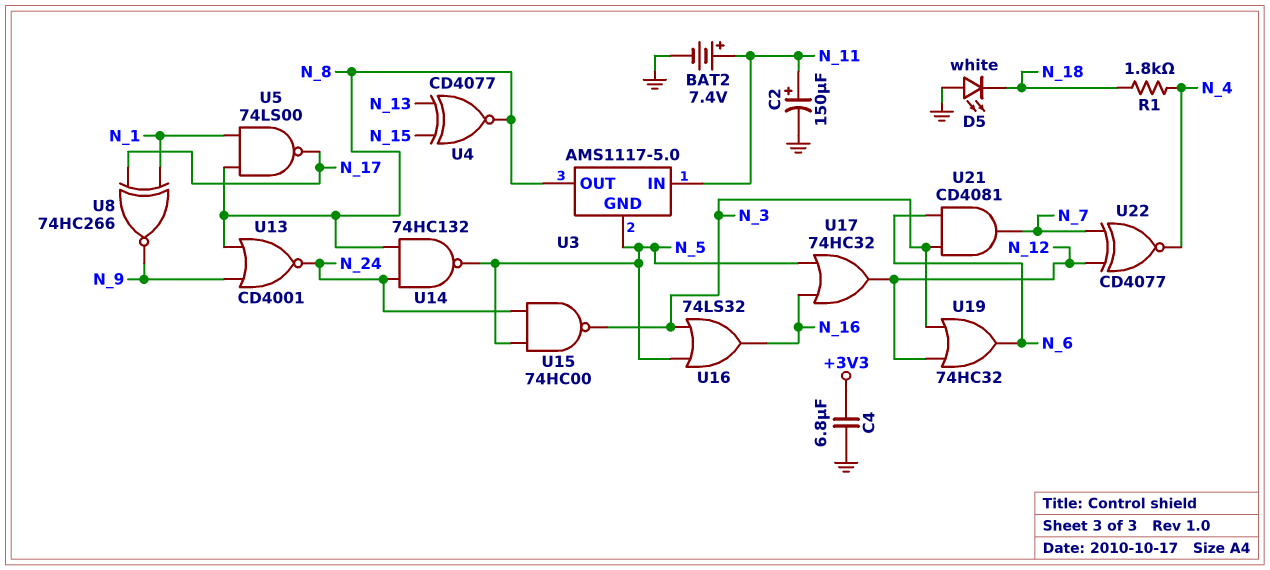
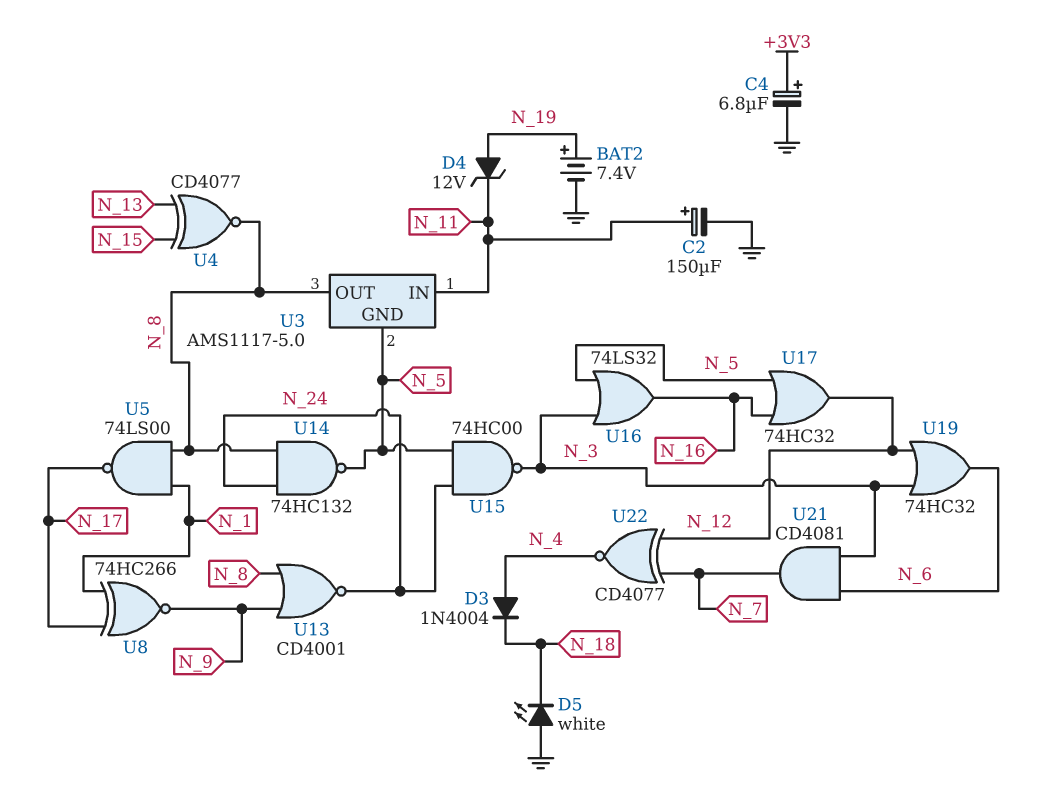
BAT2: 7.4V (plus N_11, minus GND) -> 7.4V (plus N_19, minus GND)
C4: 6.8uF (+3V3, GND) -> 6.8uF (plus +3V3, minus GND)
D3: none -> diode 1N4004 (A N_4, K N_18)
D4: none -> zener 12V (A N_19, K N_11)
R1: 1.8k (N_4, N_18) -> none

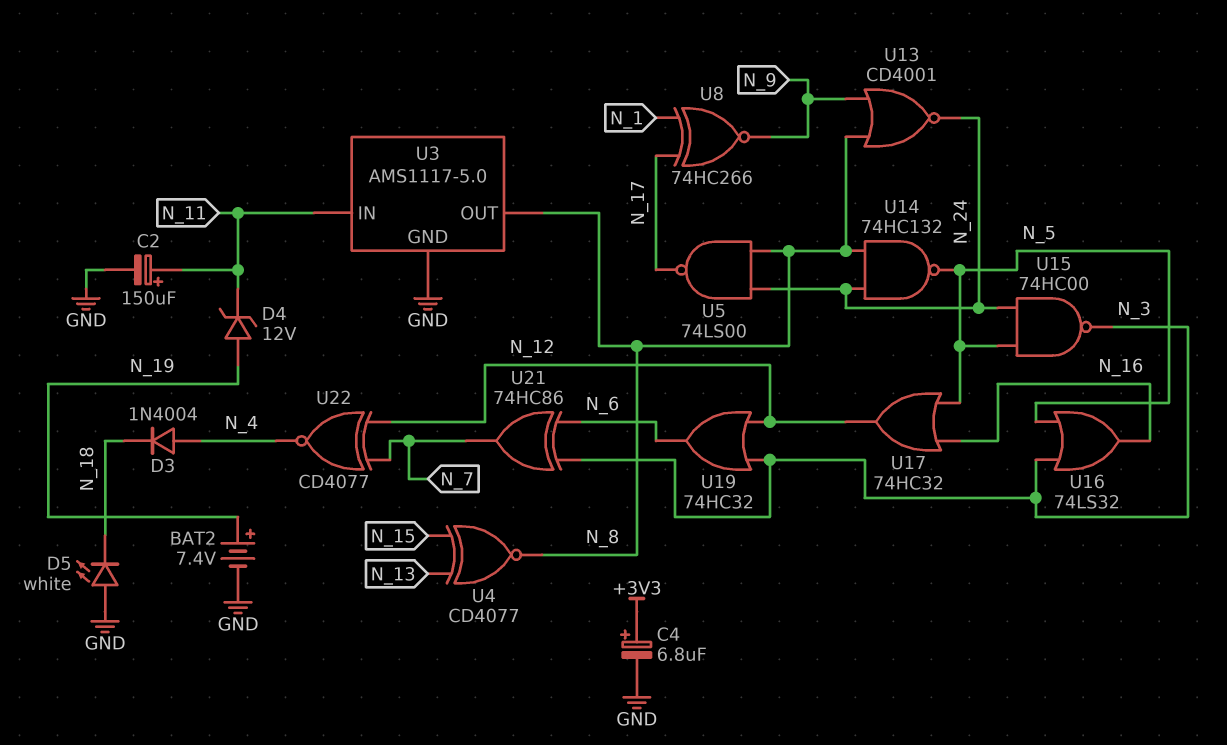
U3 pin GND: N_5 -> GND
U5: NAND 74LS00 (in N_1, in N_8, out N_17) -> NAND 74LS00 (in N_8, in N_24, out N_17)
U21: AND CD4081 (in N_3, in N_6, out N_7) -> XOR 74HC86 (in N_3, in N_6, out N_7)

